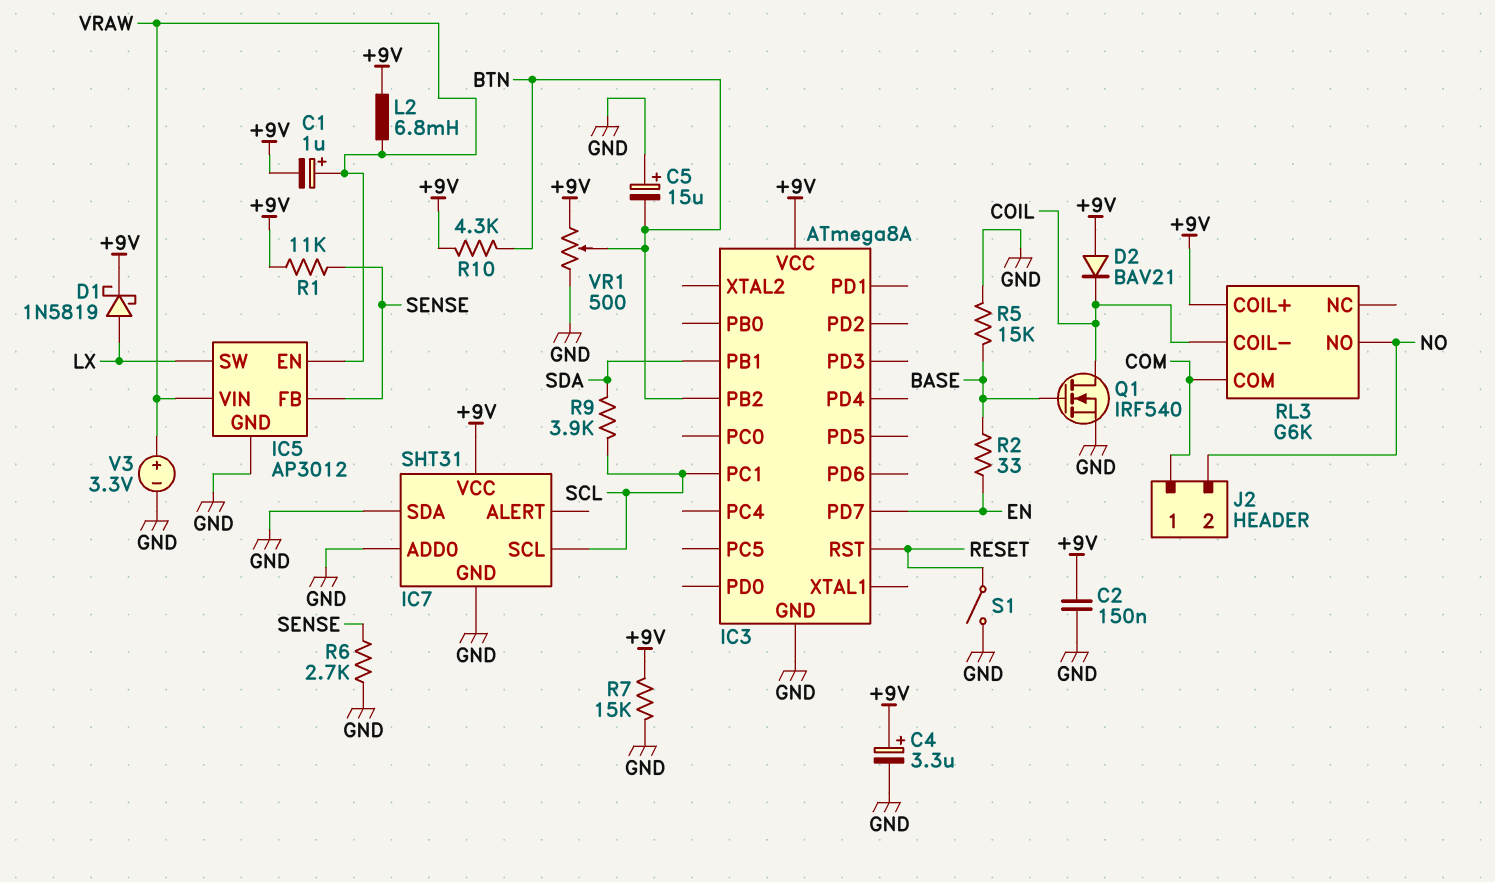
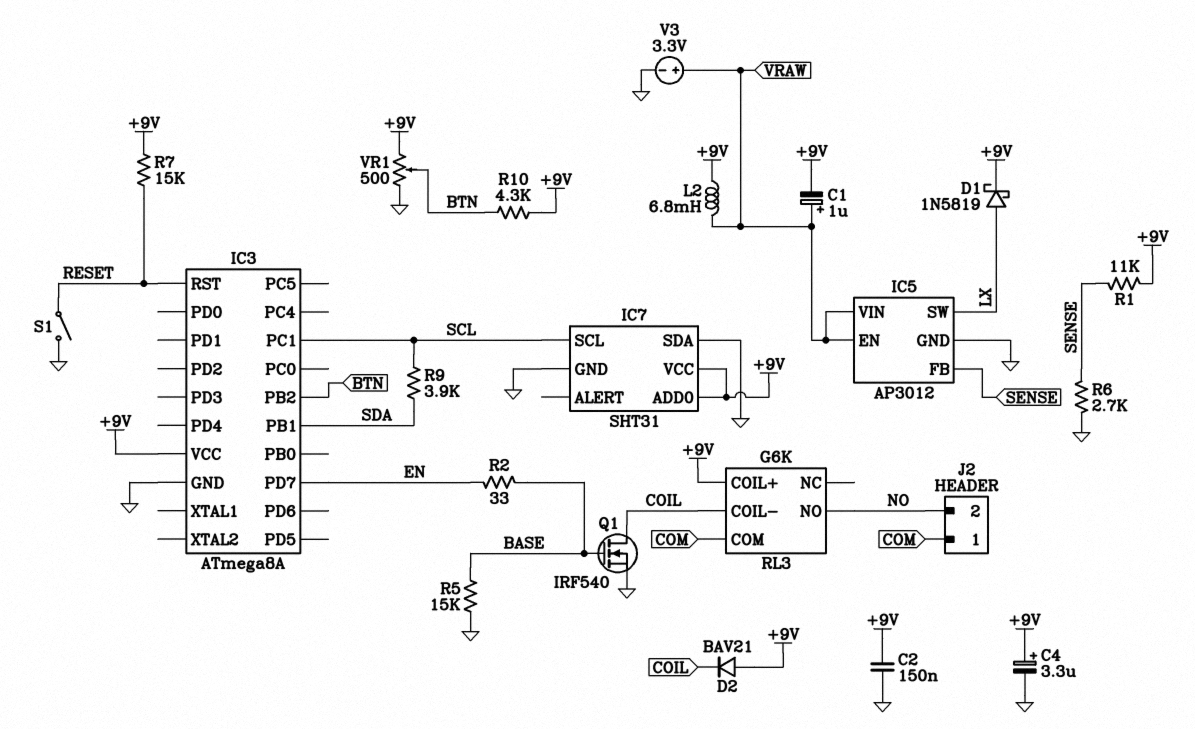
C5: 15uF (plus GND, minus BTN) -> none
IC7 pin ADD0: GND -> +9V
R7: 15k (+9V, GND) -> 15k (+9V, RESET)

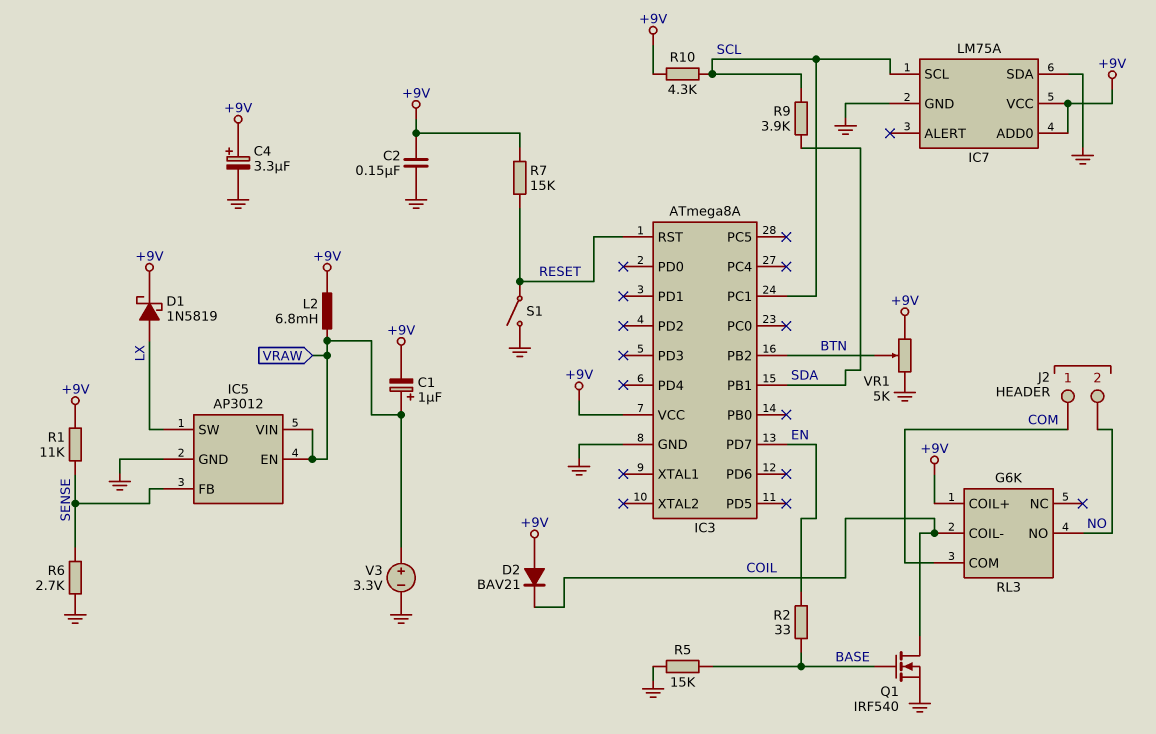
IC7: SHT31 -> LM75A
R10: 4.3k (+9V, BTN) -> 4.3k (+9V, SCL)
VR1: 500 (+9V, GND, wiper BTN) -> 5k (+9V, GND, wiper BTN)

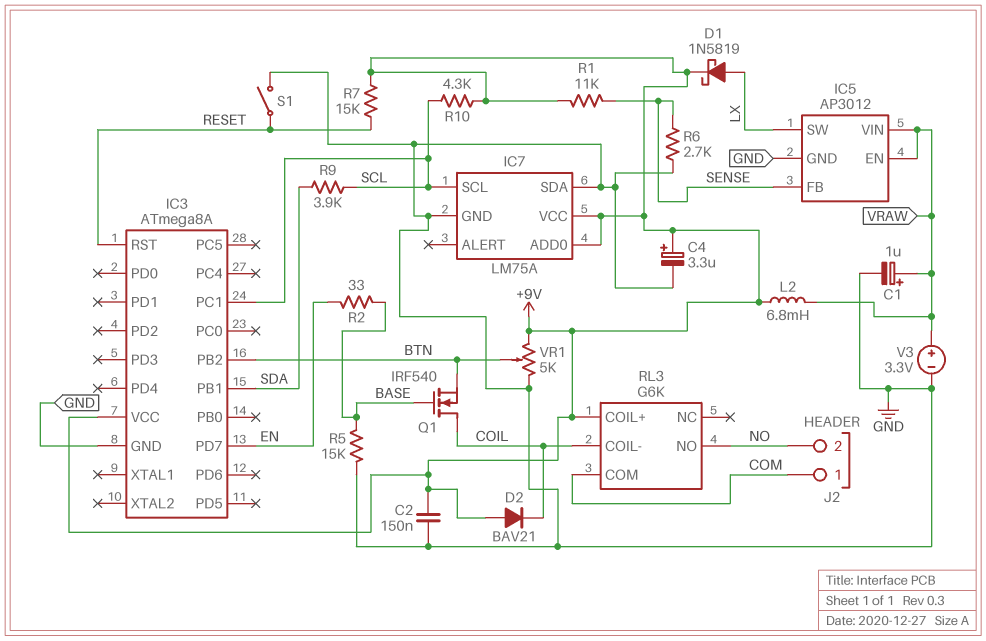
C1: 1uF (plus VRAW, minus +9V) -> 1uF (plus VRAW, minus GND)
Q1: NMOS IRF540 (G BASE, D COIL, S GND) -> NMOS IRF540 (G BASE, D COIL, S BTN)

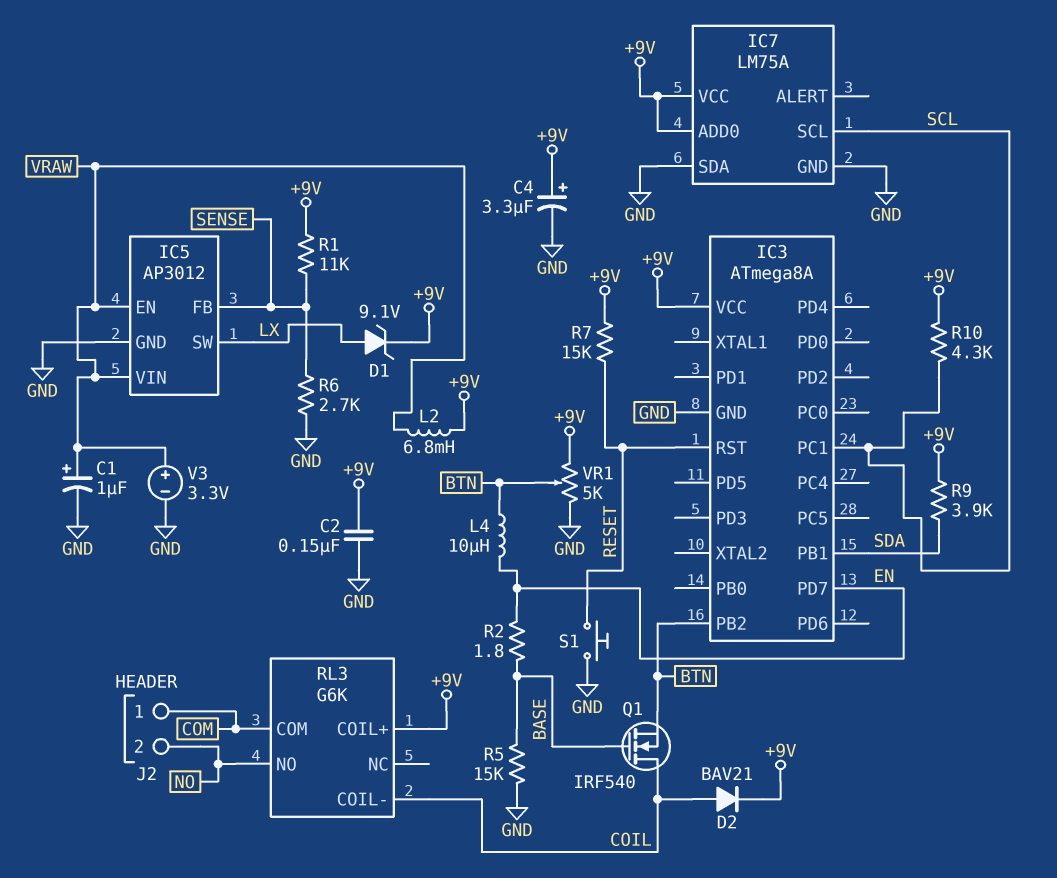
D1: schottky 1N5819 (A LX, K +9V) -> zener 9.1V (A LX, K +9V)
D2: diode BAV21 (A +9V, K COIL) -> diode BAV21 (A COIL, K +9V)
L4: none -> 10uH (BTN, EN)
R2: 33 (BASE, EN) -> 1.8 (BASE, EN)
R9: 3.9k (SCL, SDA) -> 3.9k (+9V, SDA)
S1: switch (GND, RESET) -> button (GND, RESET)

